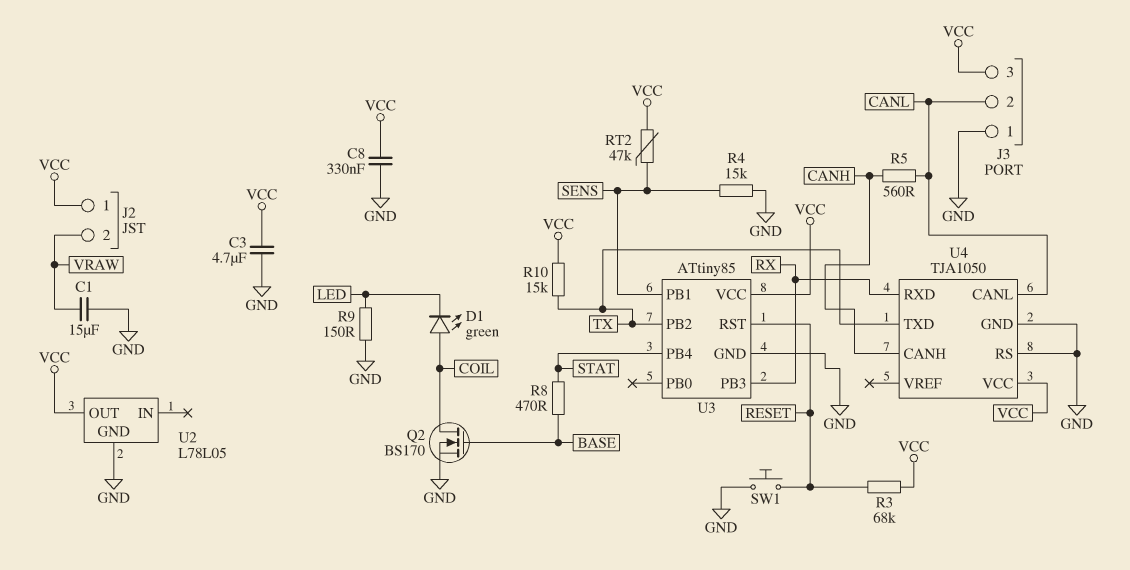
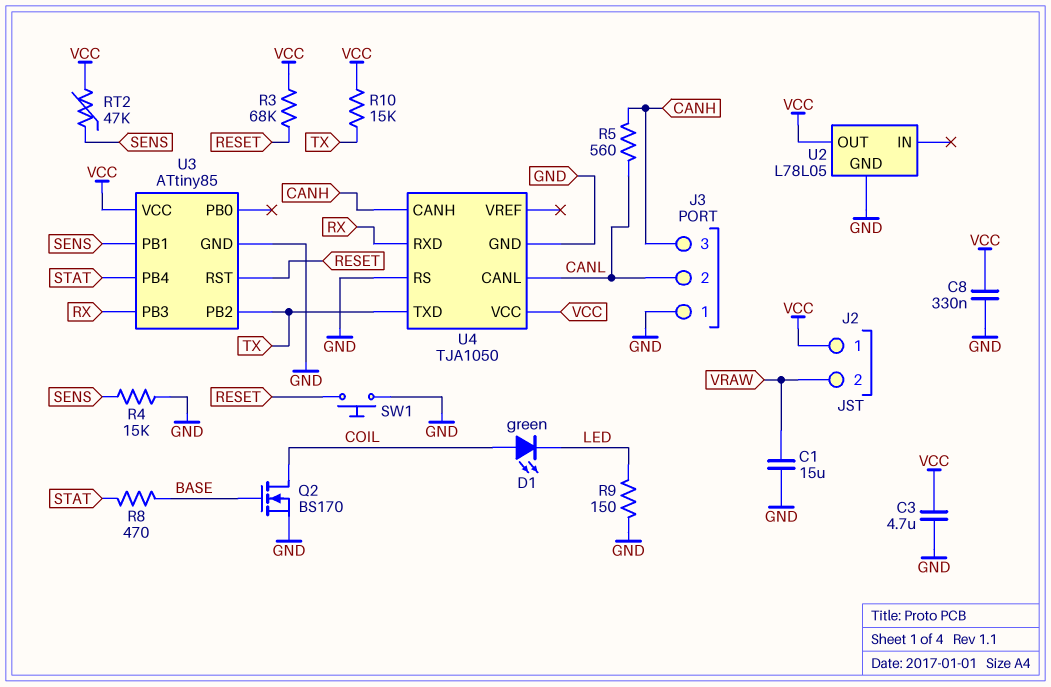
J3 pin 3: VCC -> CANH

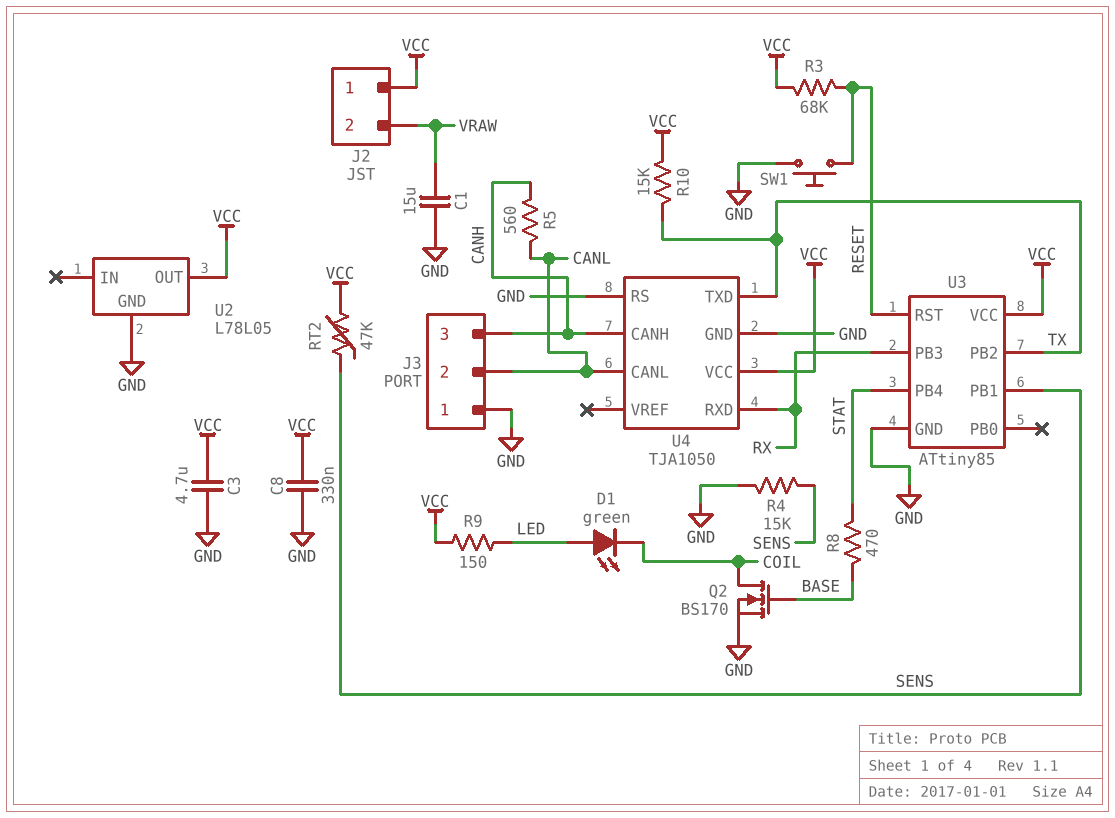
D1: LED green (A COIL, K LED) -> LED green (A LED, K COIL)
R9: 150 (GND, LED) -> 150 (LED, VCC)

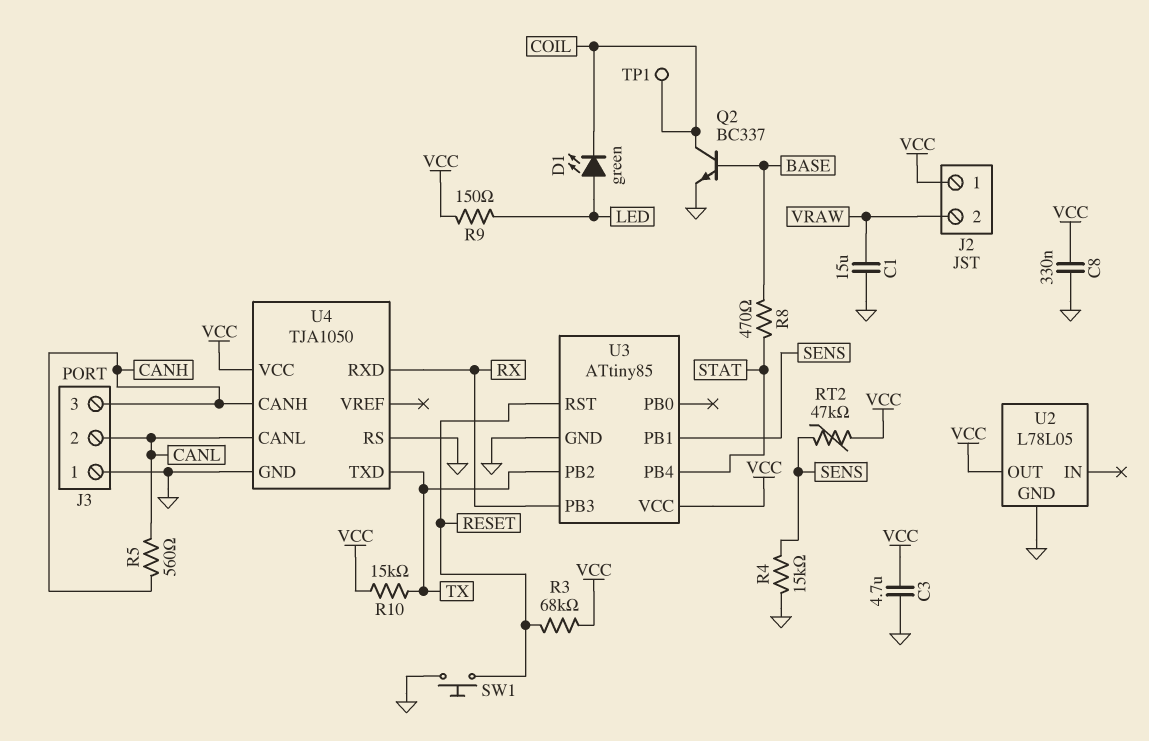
Q2: NMOS BS170 (G BASE, D COIL, S GND) -> NPN BC337 (B BASE, C COIL, E GND)
TP1: none -> test point (COIL)

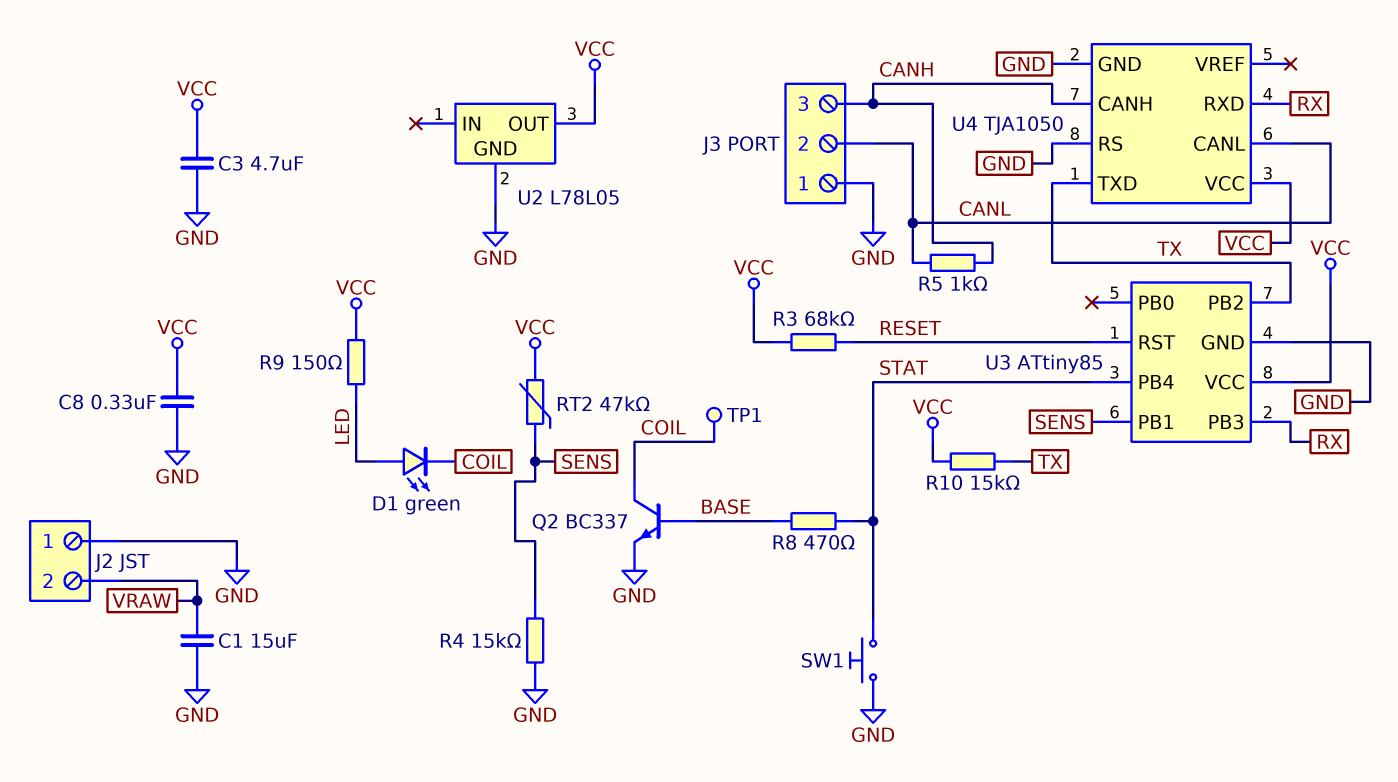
J2 pin 1: VCC -> GND
R5: 560 (CANH, CANL) -> 1k (CANH, CANL)
SW1: button (GND, RESET) -> button (GND, STAT)

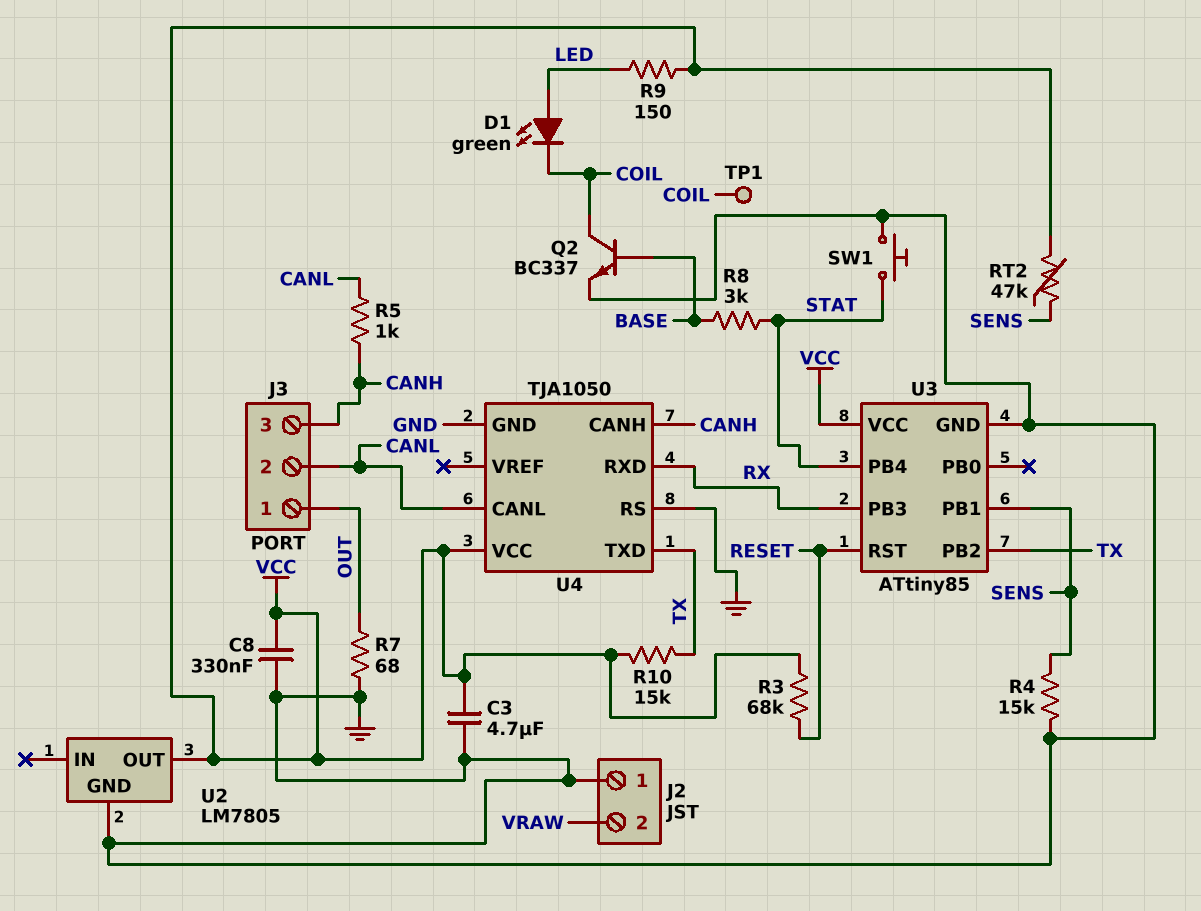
C1: 15uF (GND, VRAW) -> none
J3 pin 1: GND -> OUT
R7: none -> 68 (GND, OUT)
R8: 470 (BASE, STAT) -> 3k (BASE, STAT)
U2: L78L05 -> LM7805

